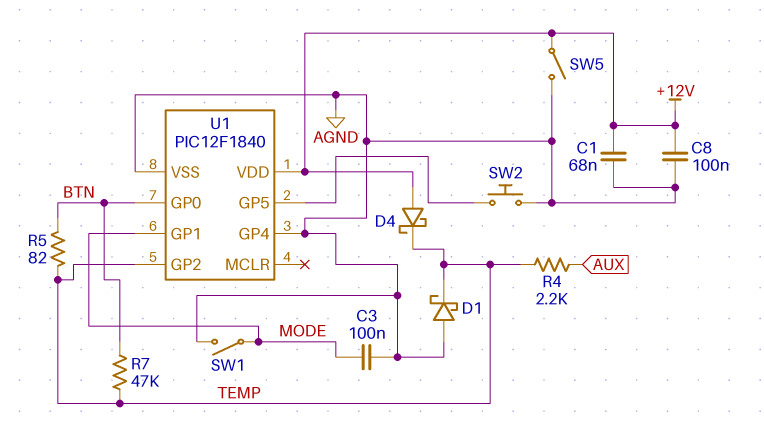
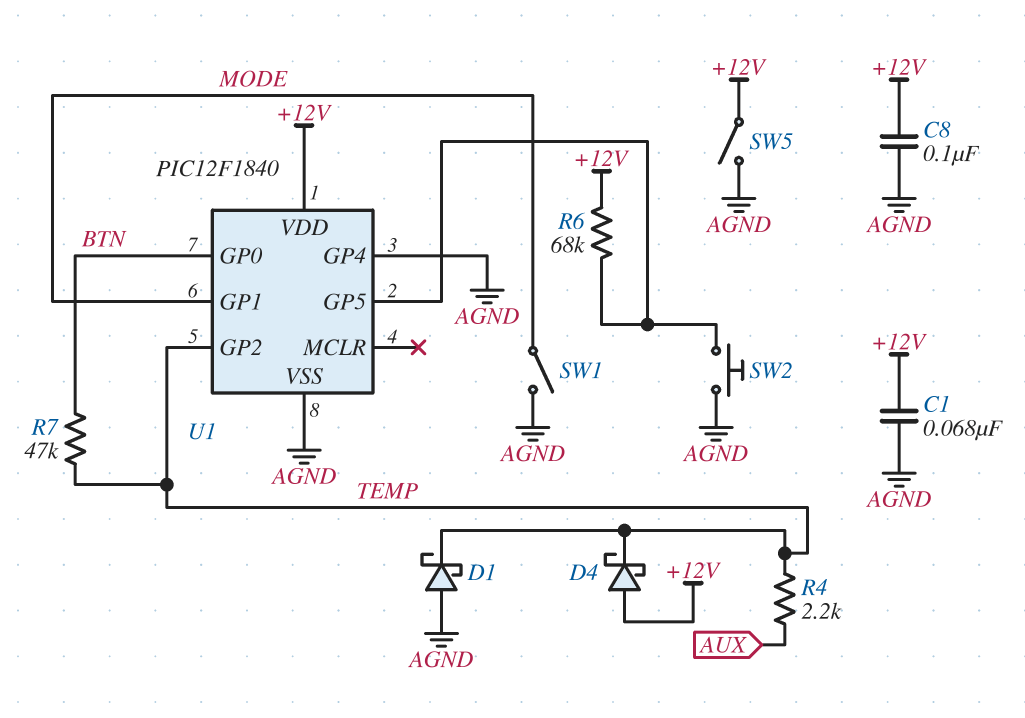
C3: 100nF (AGND, MODE) -> none
R5: 82 (BTN, TEMP) -> none
R6: none -> 68k (+12V, U1/GP5)

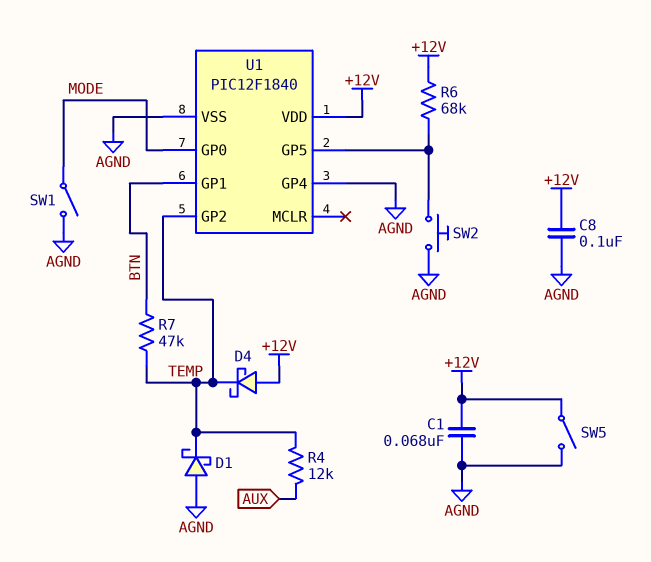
R4: 2.2k (AUX, TEMP) -> 12k (AUX, TEMP)
U1 pin GP0: BTN -> MODE
U1 pin GP1: MODE -> BTN

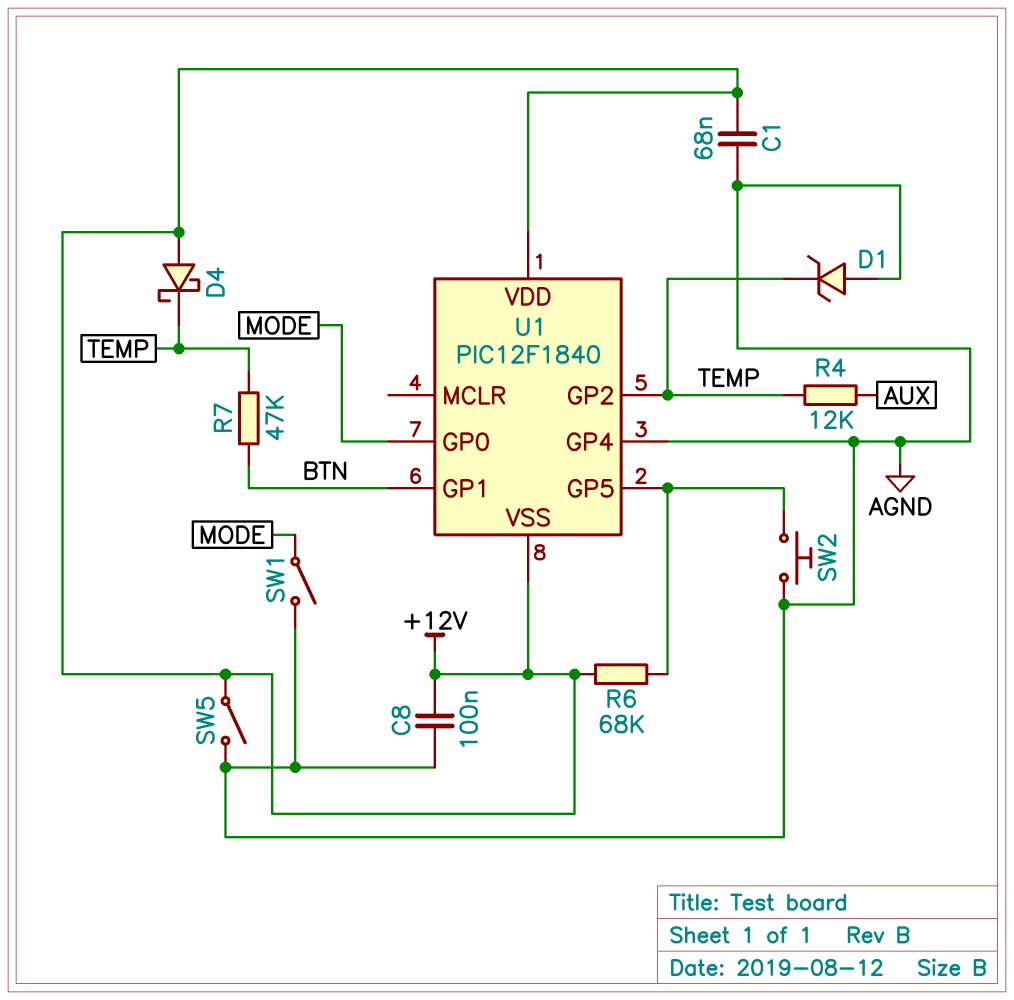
D1: schottky (A AGND, K TEMP) -> zener (A AGND, K TEMP)
U1 pin VSS: AGND -> +12V

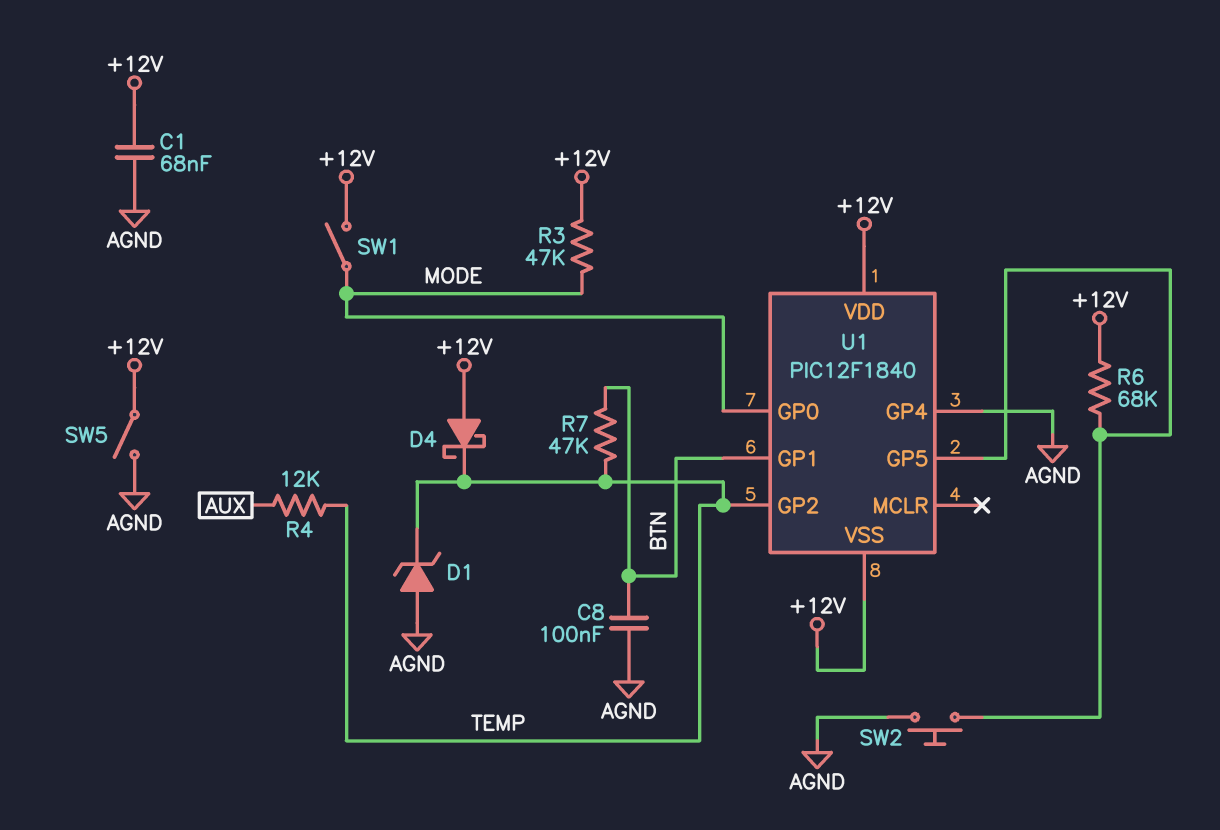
C8: 100nF (+12V, AGND) -> 100nF (AGND, BTN)
R3: none -> 47k (+12V, MODE)
SW1: switch (AGND, MODE) -> switch (+12V, MODE)

